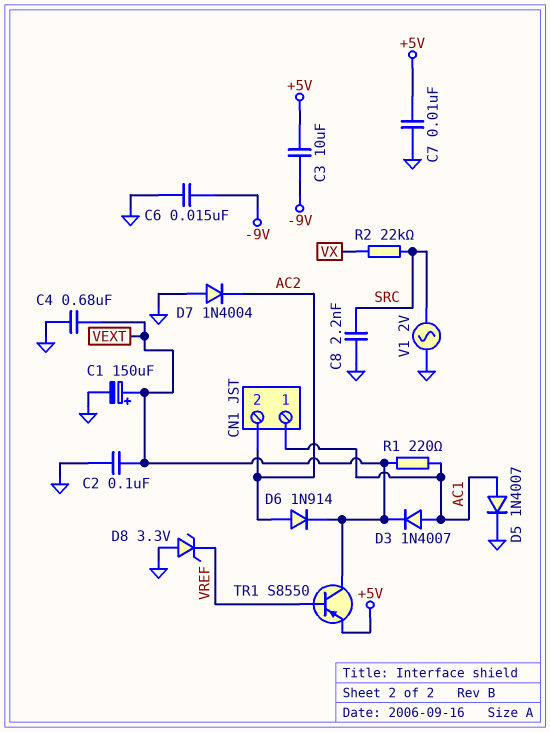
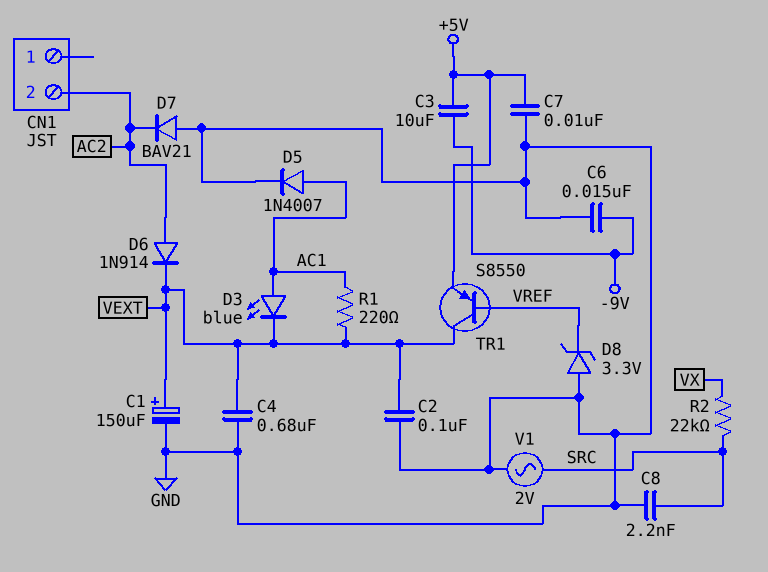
CN1 pin 1: AC1 -> none
D3: diode 1N4007 (A AC1, K VEXT) -> LED blue (A AC1, K VEXT)
D7: diode 1N4004 (A GND, K AC2) -> diode BAV21 (A GND, K AC2)

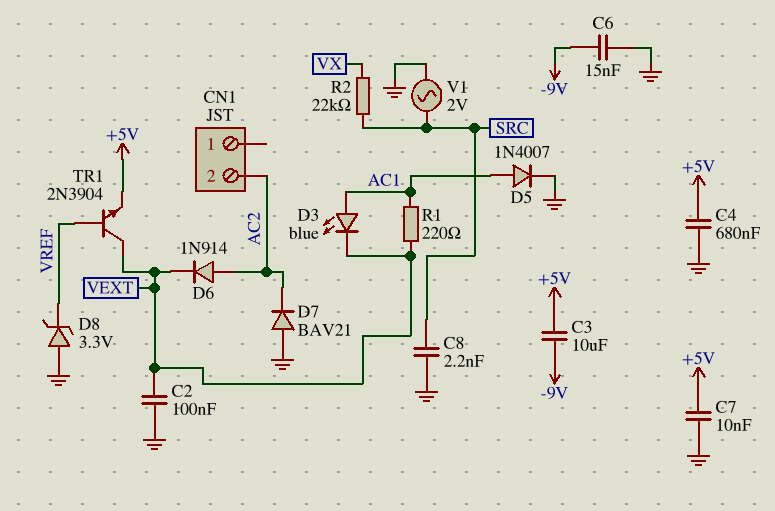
C1: 150uF (plus VEXT, minus GND) -> none
C4: 680nF (GND, VEXT) -> 680nF (+5V, GND)
TR1: PNP S8550 (B VREF, C VEXT, E +5V) -> NPN 2N3904 (B VREF, C VEXT, E +5V)

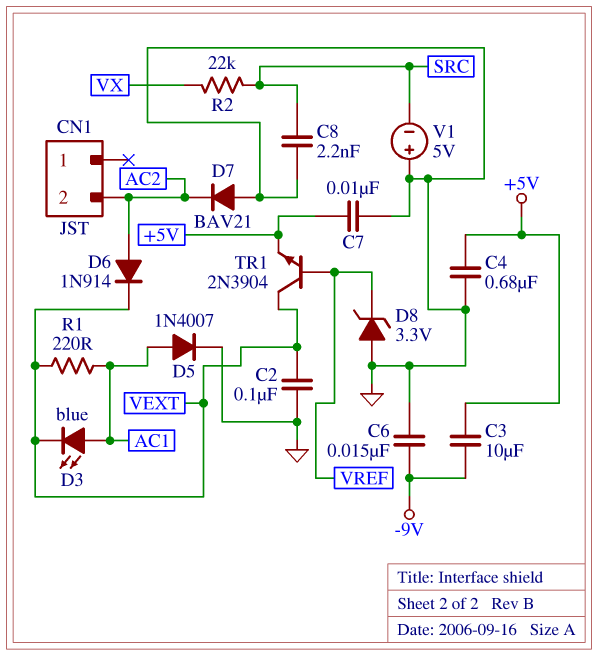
V1: AC 2V (GND, SRC) -> 5V (plus GND, minus SRC)

